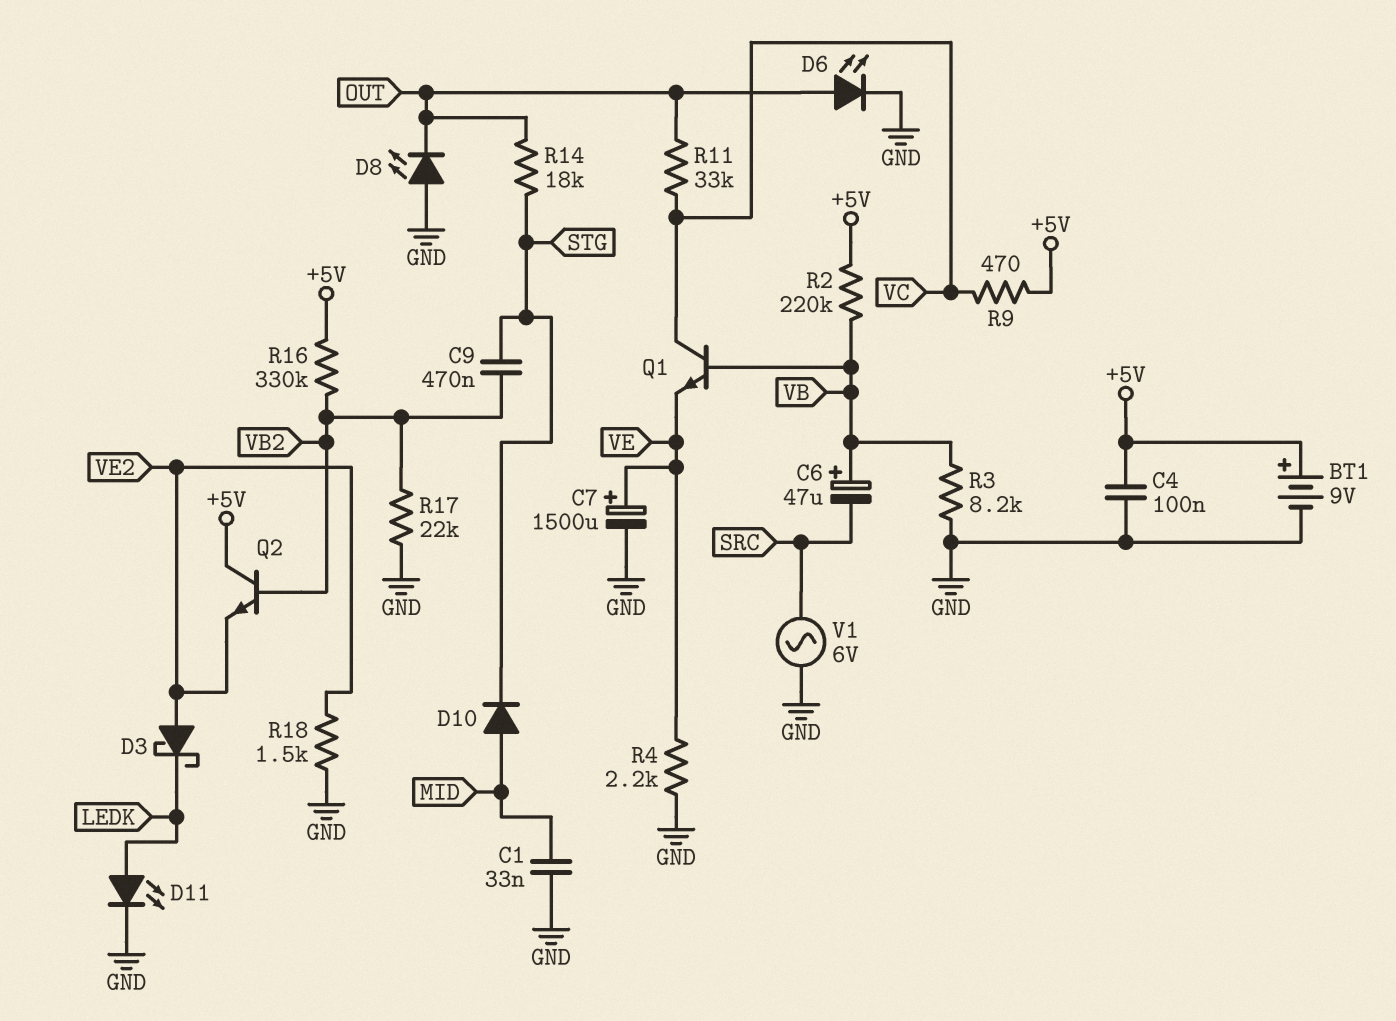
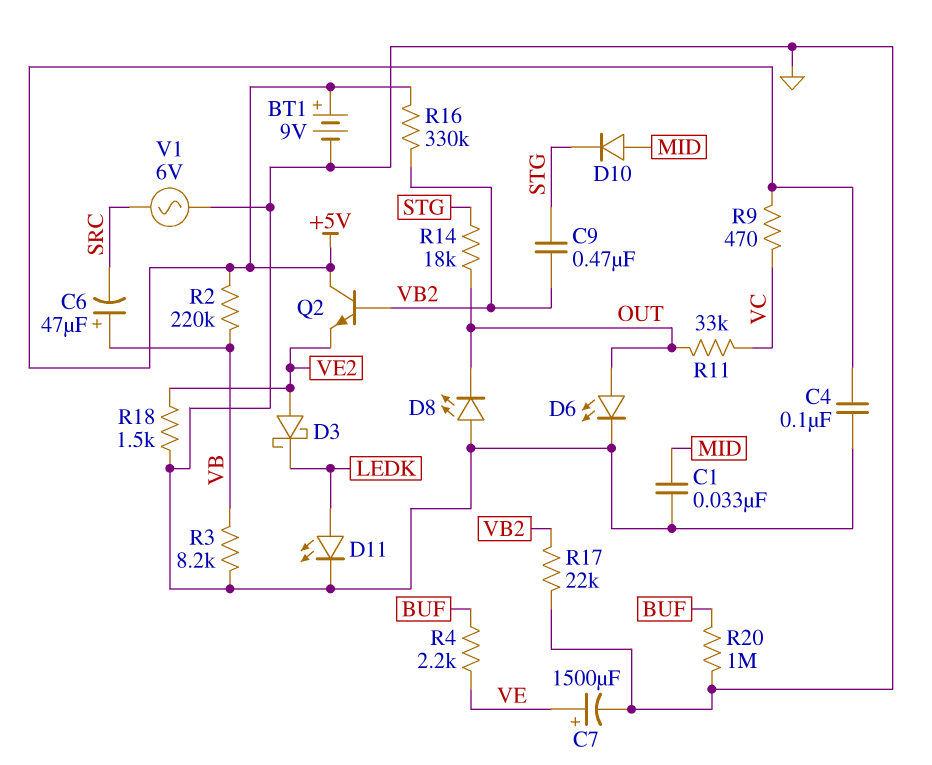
Q1: NPN (B VB, C VC, E VE) -> none
R4: 2.2k (GND, VE) -> 2.2k (BUF, VE)
R20: none -> 1M (BUF, GND)

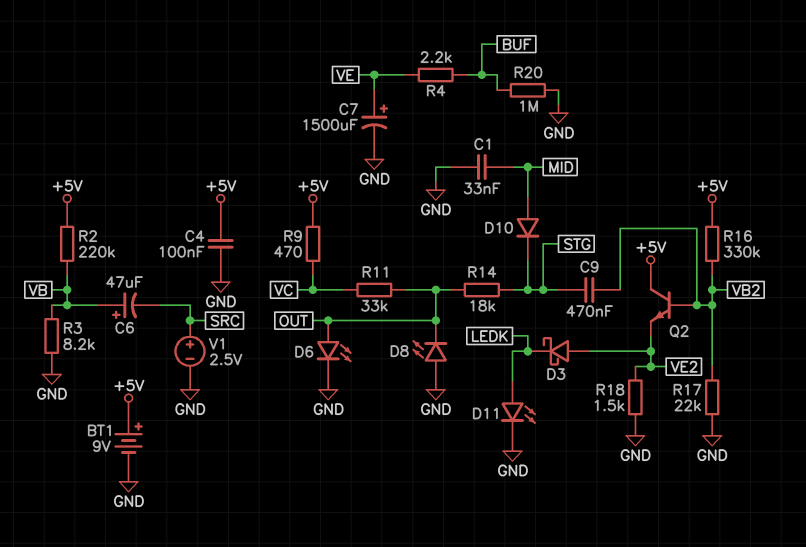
V1: AC 6V (GND, SRC) -> 2.5V (plus SRC, minus GND)

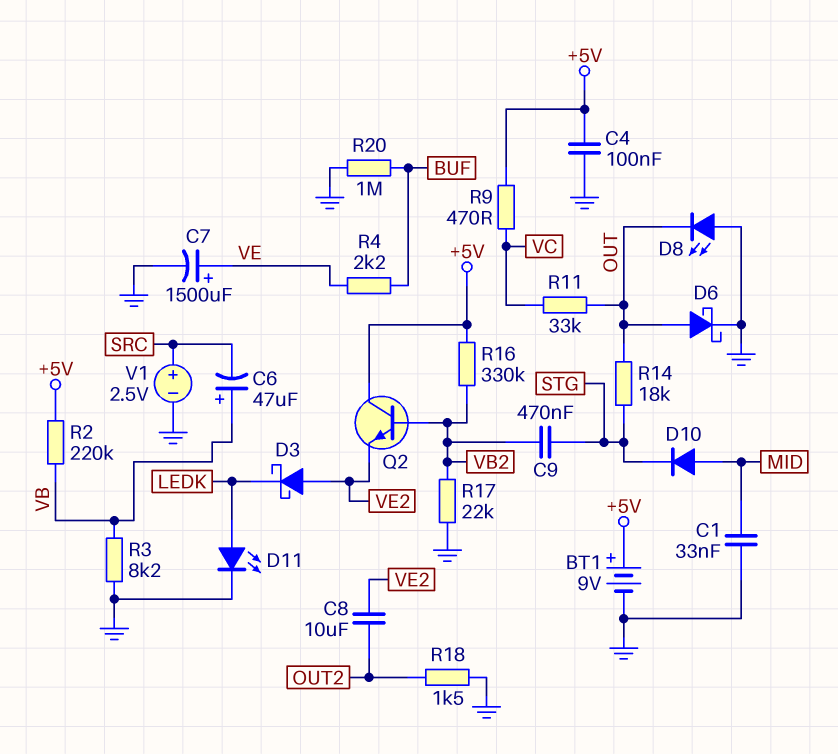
C8: none -> 10uF (OUT2, VE2)
D6: LED (A OUT, K GND) -> schottky (A OUT, K GND)
R18: 1.5k (GND, VE2) -> 1.5k (GND, OUT2)

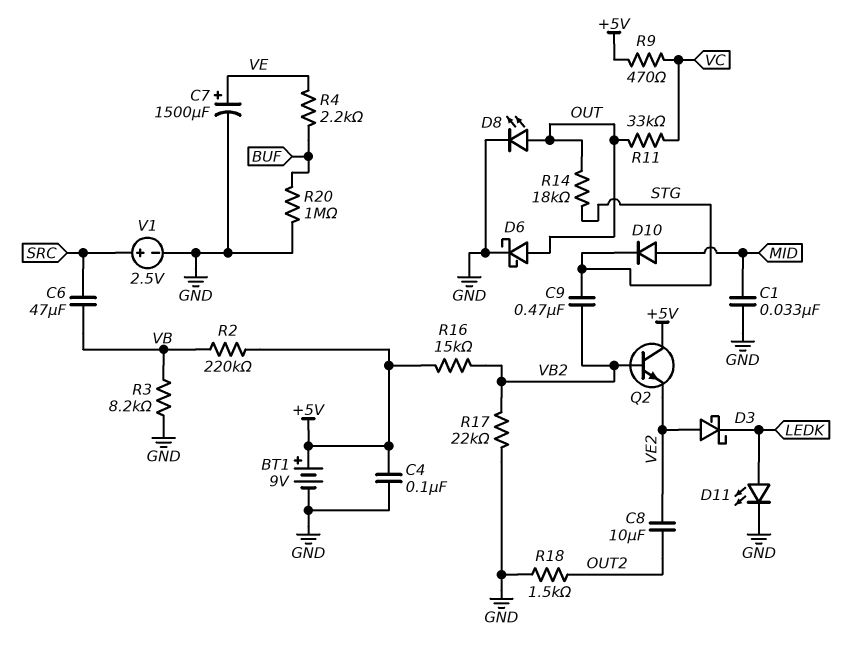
C6: 47uF (plus VB, minus SRC) -> 47uF (SRC, VB)
D8: LED (A GND, K OUT) -> LED (A OUT, K GND)
R16: 330k (+5V, VB2) -> 15k (+5V, VB2)

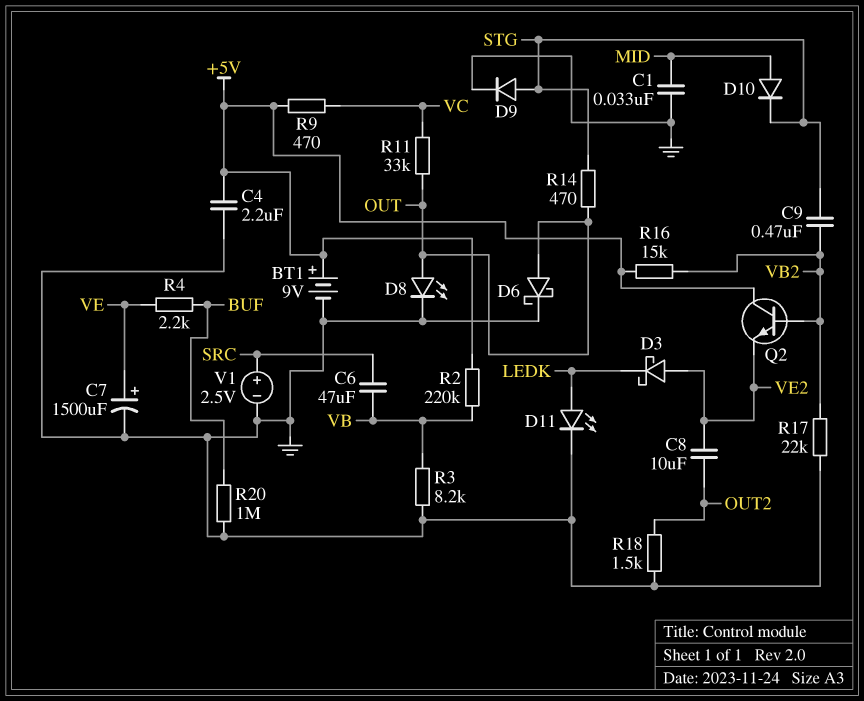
C4: 100nF (+5V, GND) -> 2.2uF (+5V, GND)
D9: none -> diode (A STG, K GND)
R14: 18k (OUT, STG) -> 470 (OUT, STG)

